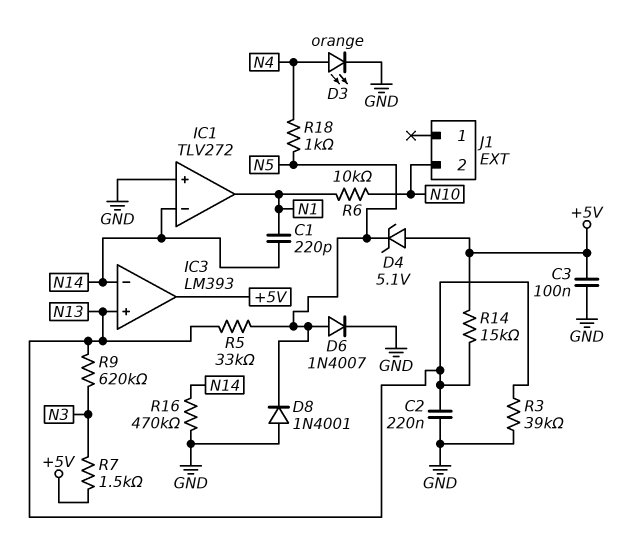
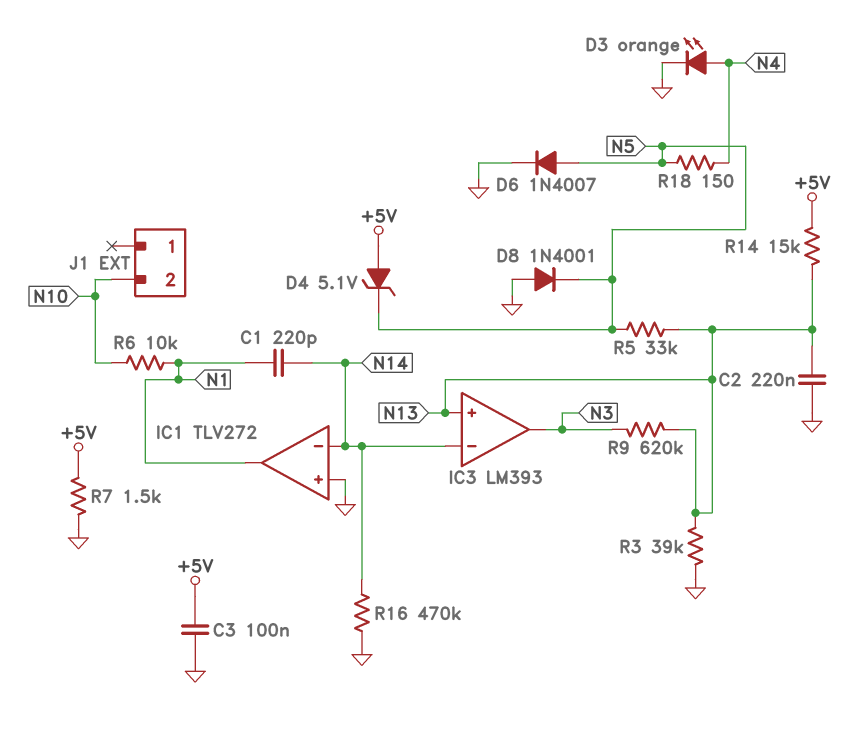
IC3 pin out: +5V -> N3
R7: 1.5k (+5V, N3) -> 1.5k (+5V, GND)
R18: 1k (N4, N5) -> 150 (N4, N5)

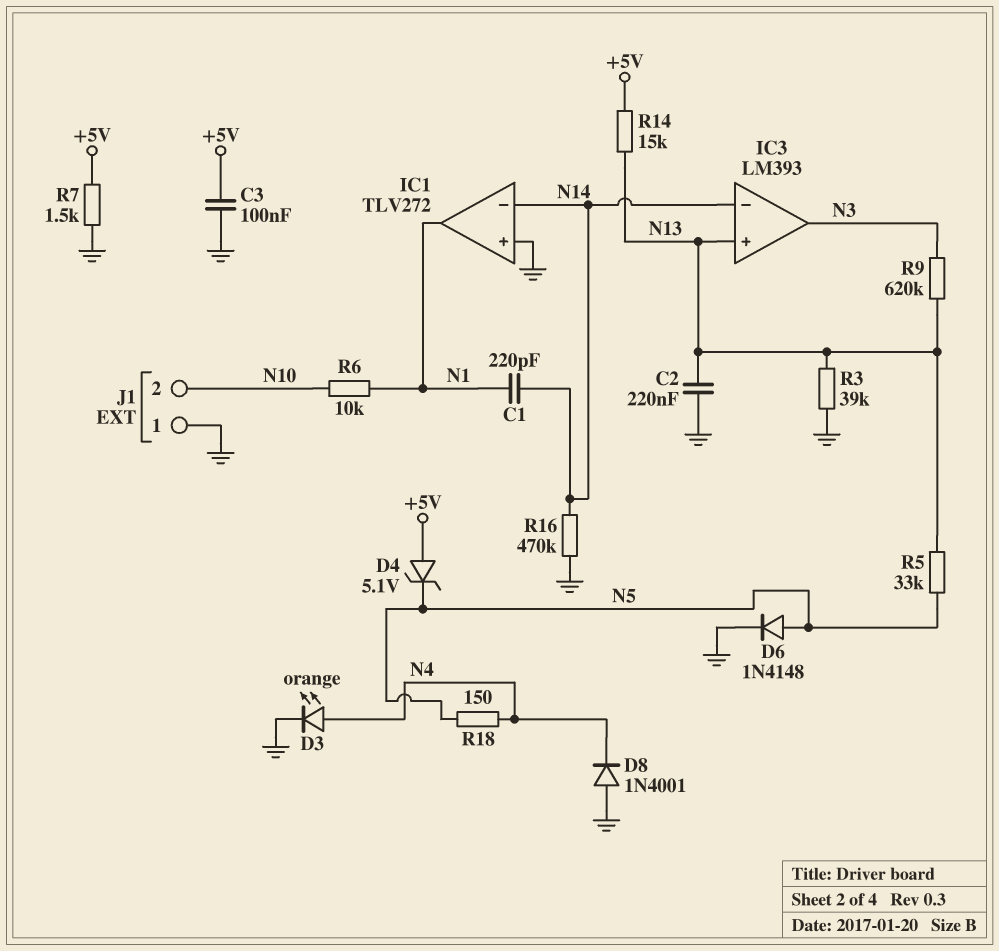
D6: diode 1N4007 (A N5, K GND) -> diode 1N4148 (A N5, K GND)
D8: diode 1N4001 (A GND, K N5) -> diode 1N4001 (A GND, K N4)
J1 pin 1: none -> GND

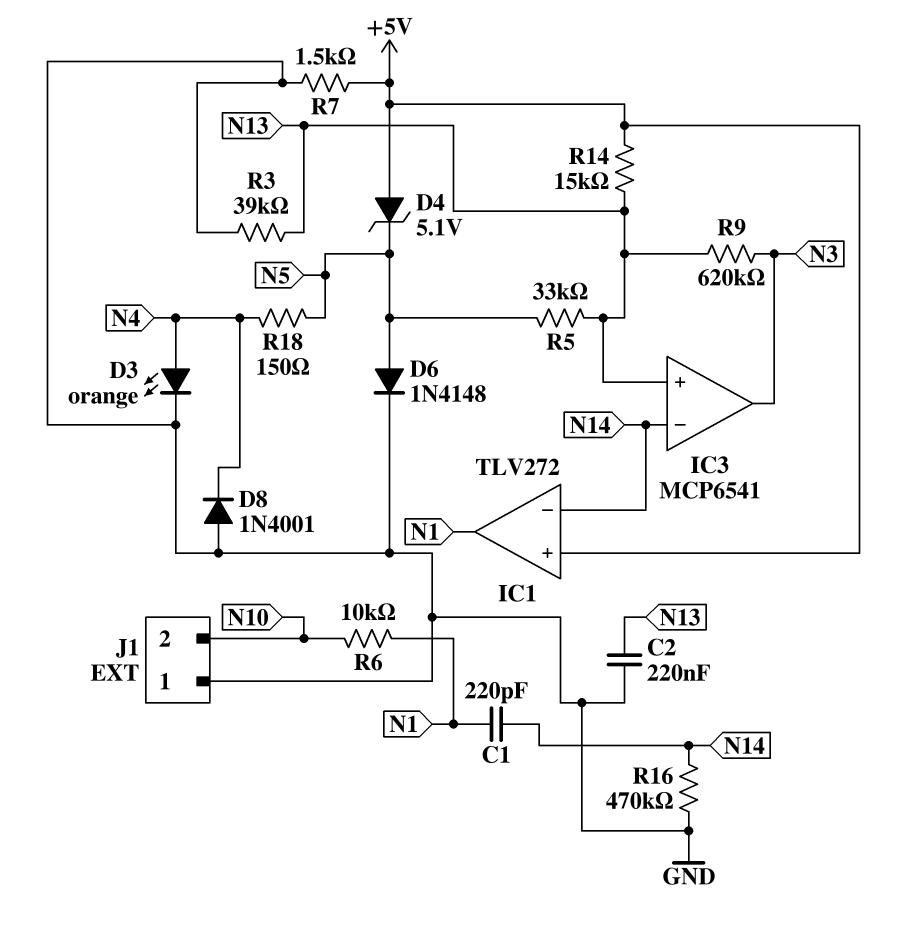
C3: 100nF (+5V, GND) -> none
IC1 pin in+: GND -> +5V
IC3: LM393 -> MCP6541

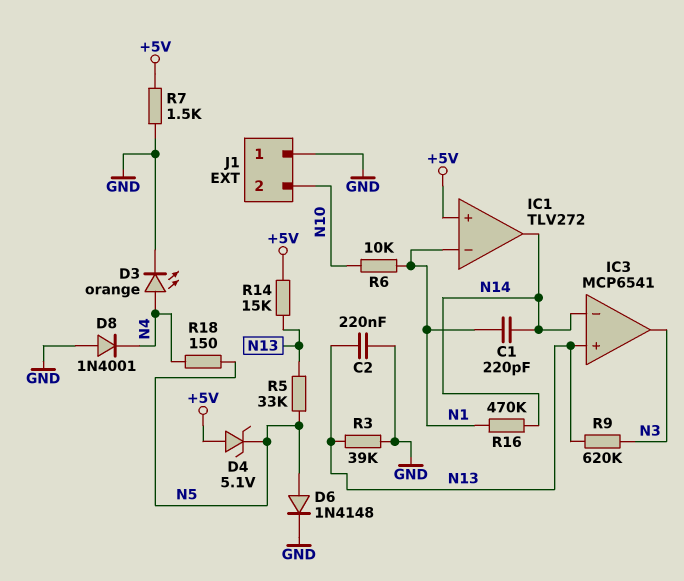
IC1 pin in-: N14 -> N1
IC1 pin out: N1 -> N14
R16: 470k (GND, N14) -> 470k (N1, N14)

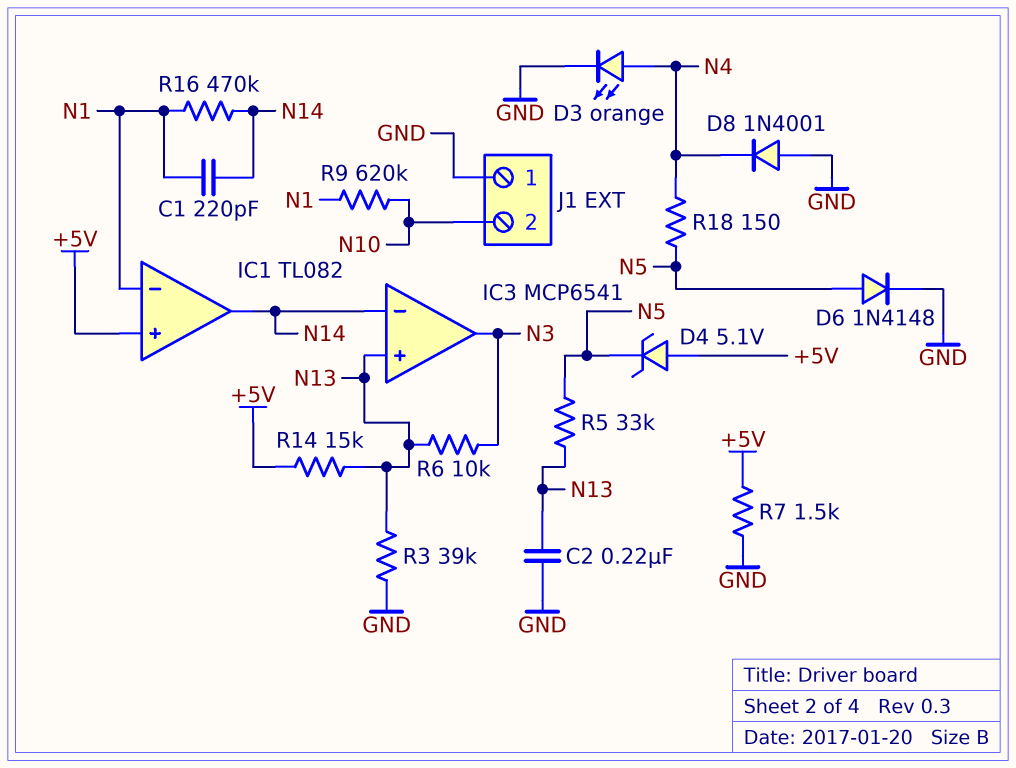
IC1: TLV272 -> TL082
R6: 10k (N1, N10) -> 10k (N3, N13)
R9: 620k (N3, N13) -> 620k (N1, N10)

